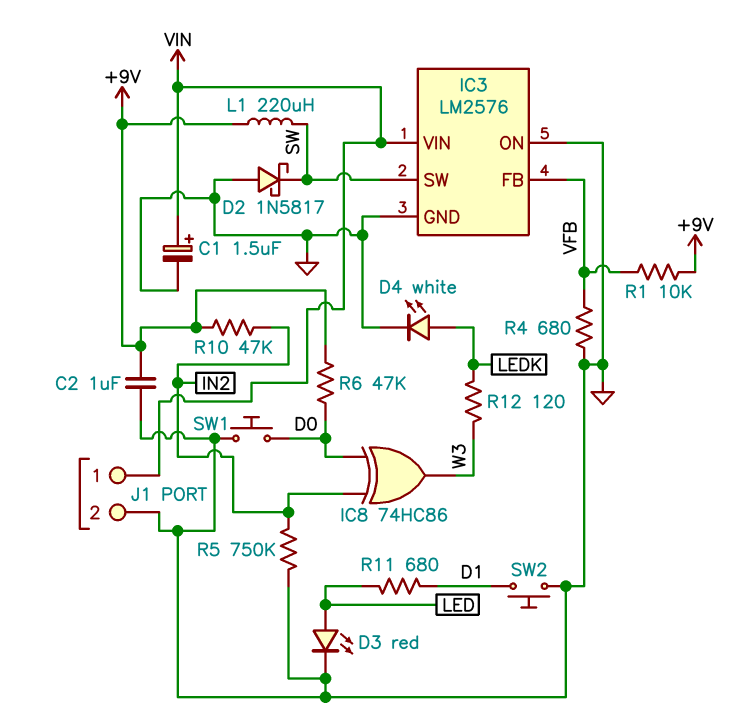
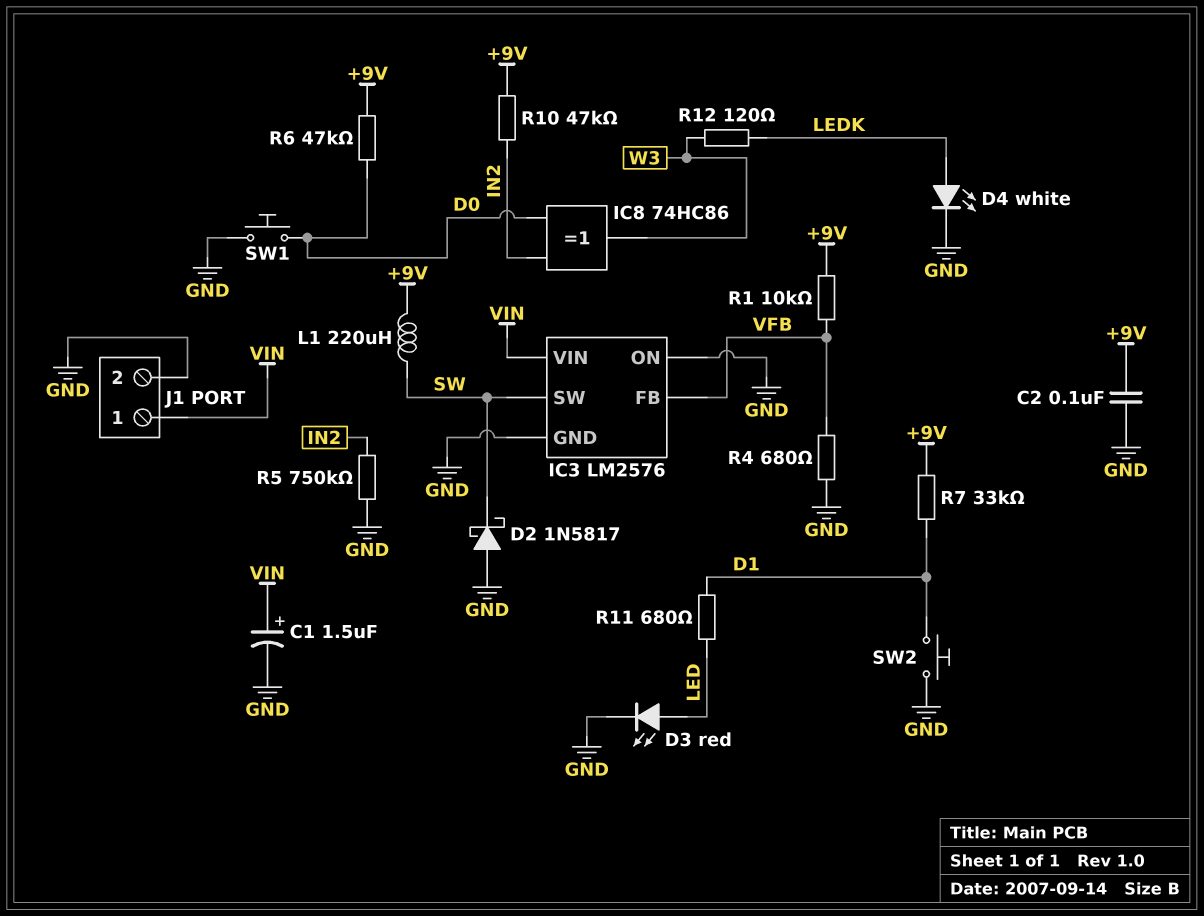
C2: 1uF (+9V, GND) -> 100nF (+9V, GND)
R7: none -> 33k (+9V, D1)

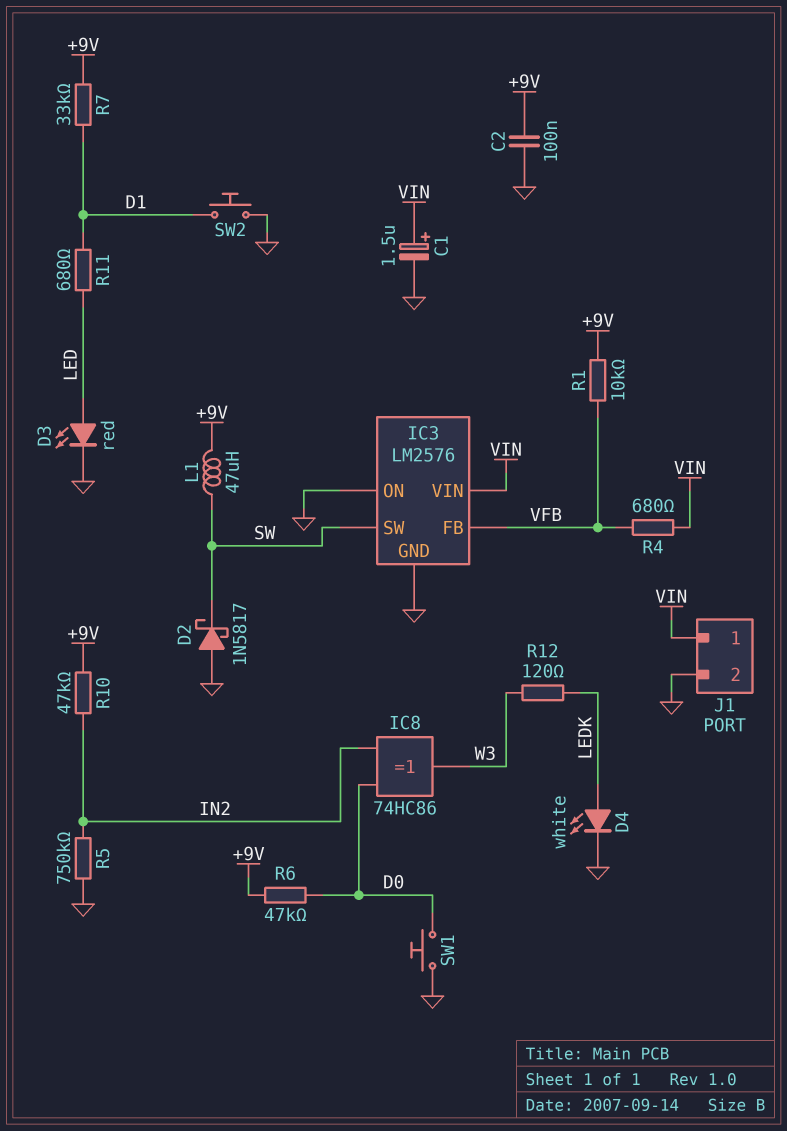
L1: 220uH (+9V, SW) -> 47uH (+9V, SW)
R4: 680 (GND, VFB) -> 680 (VFB, VIN)

